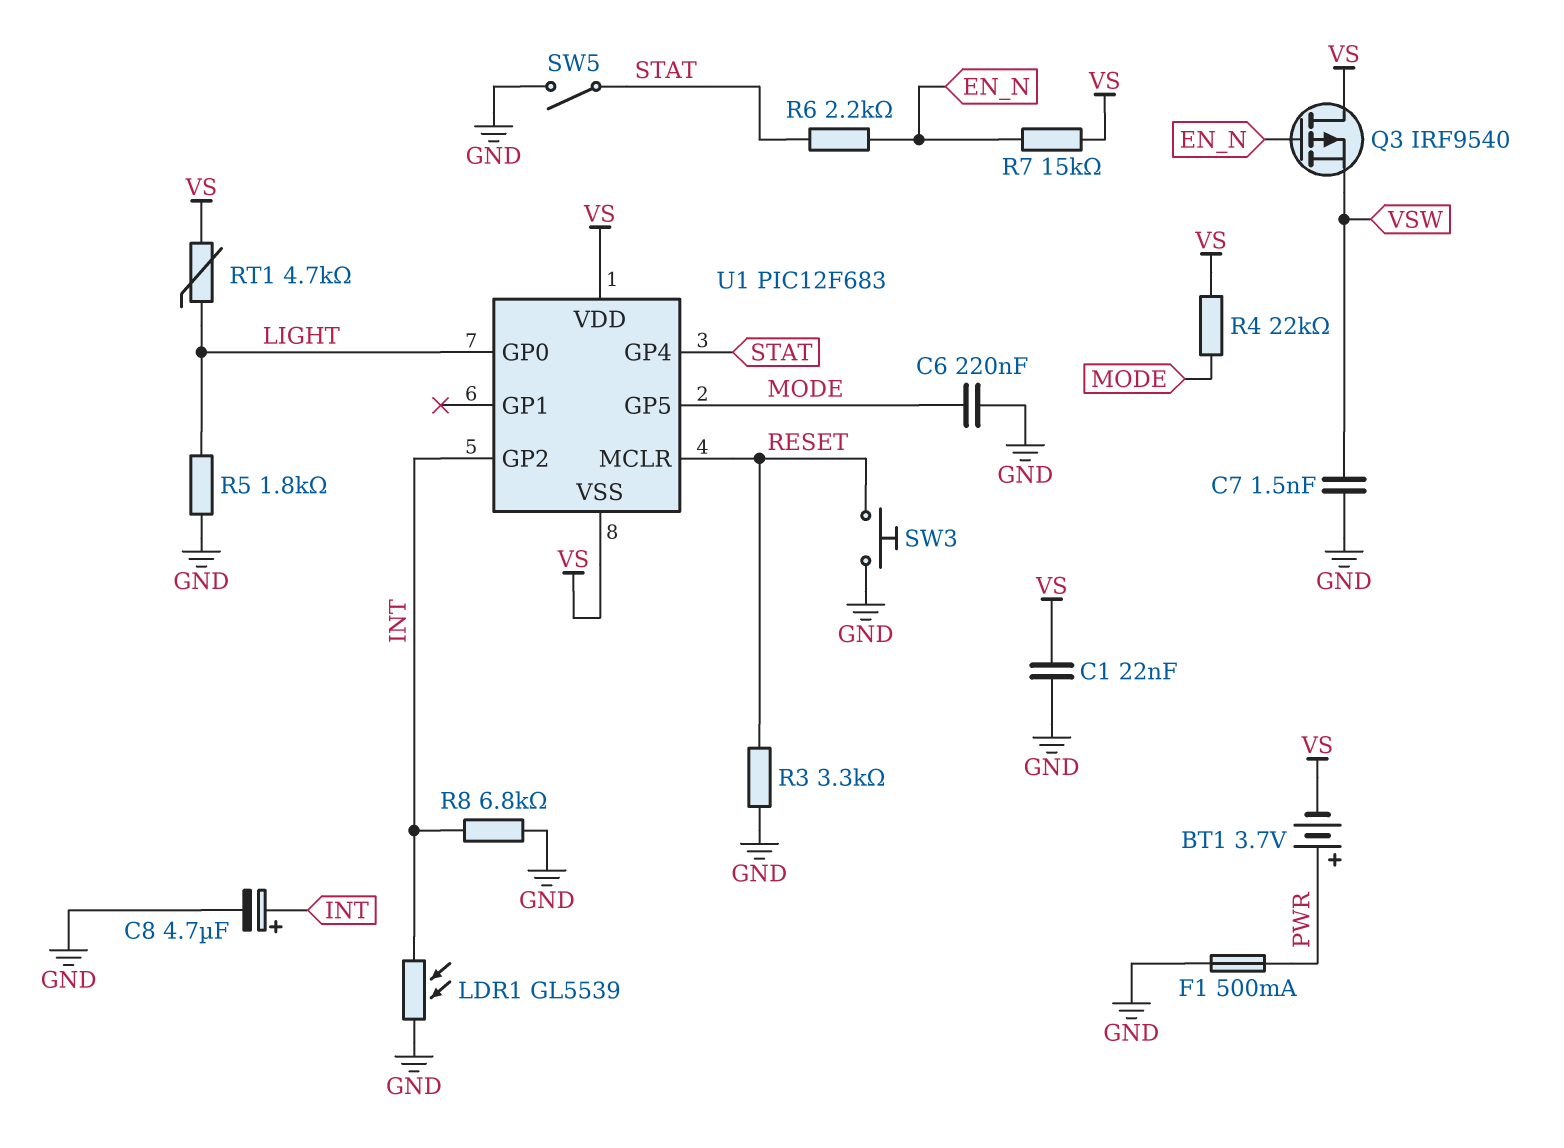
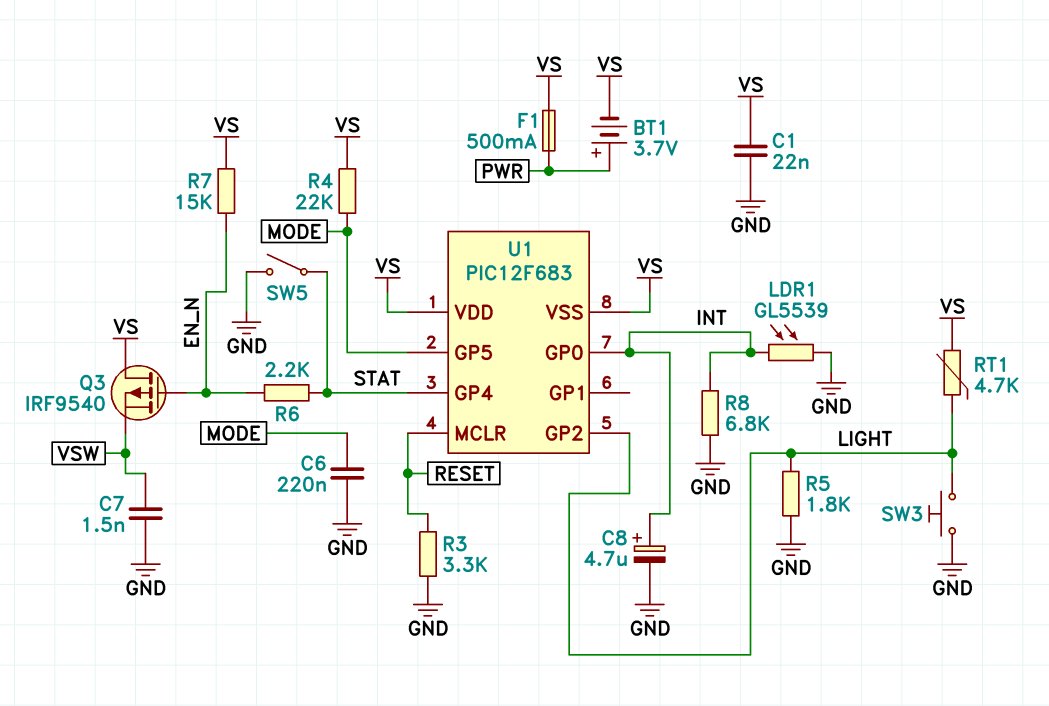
F1: 500mA (GND, PWR) -> 500mA (PWR, VS)
SW3: button (GND, RESET) -> button (GND, LIGHT)
U1 pin GP0: LIGHT -> INT
U1 pin GP2: INT -> LIGHT

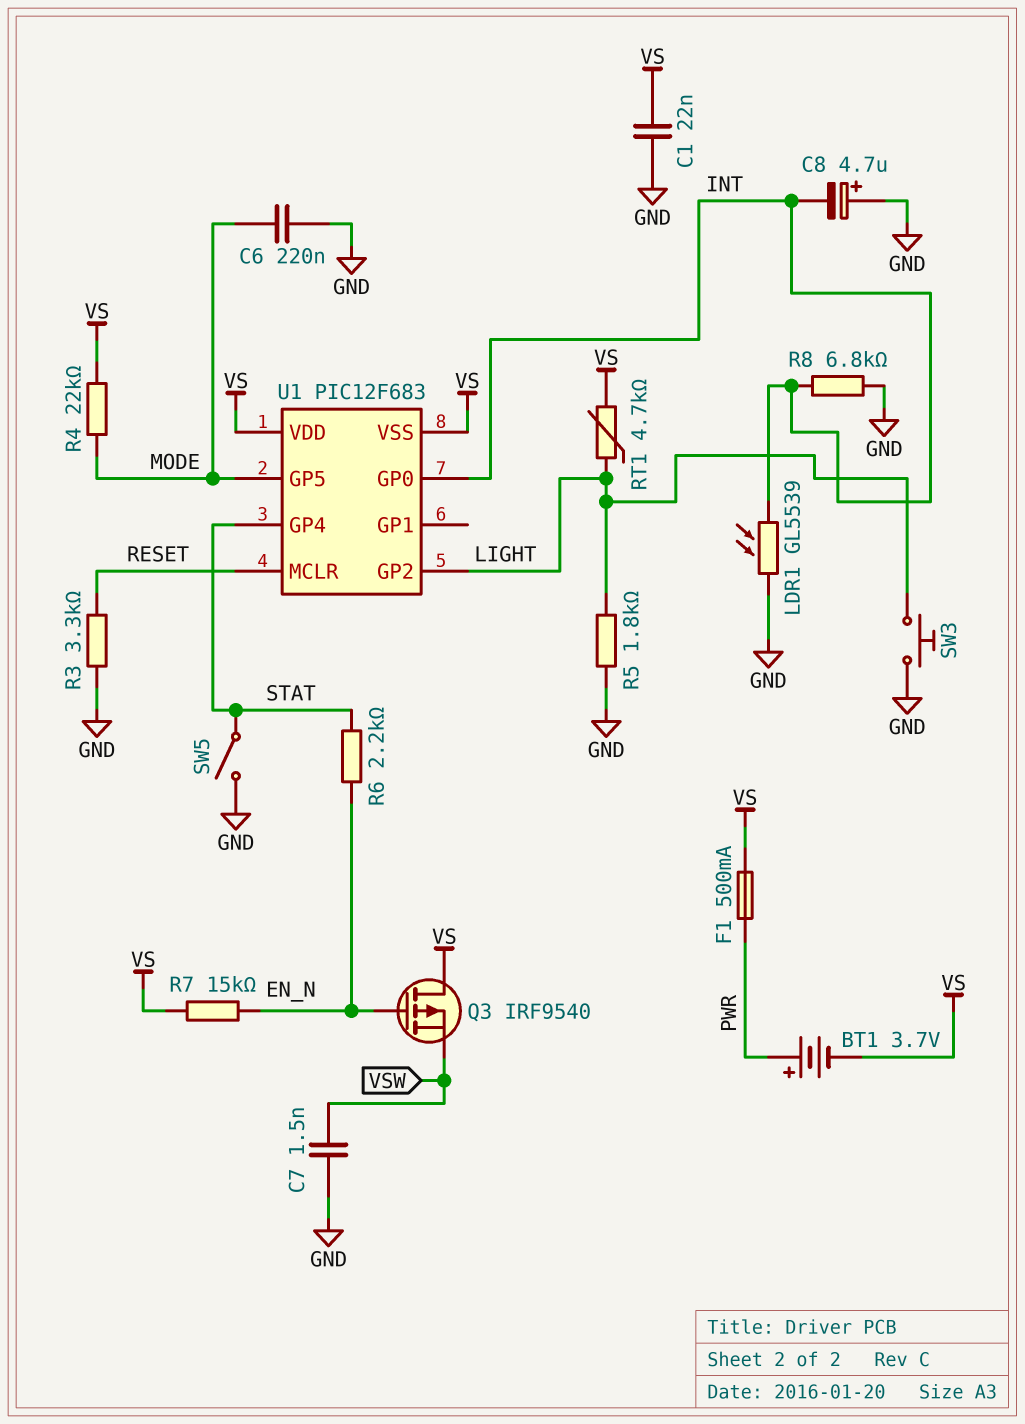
C8: 4.7uF (plus INT, minus GND) -> 4.7uF (plus GND, minus INT)

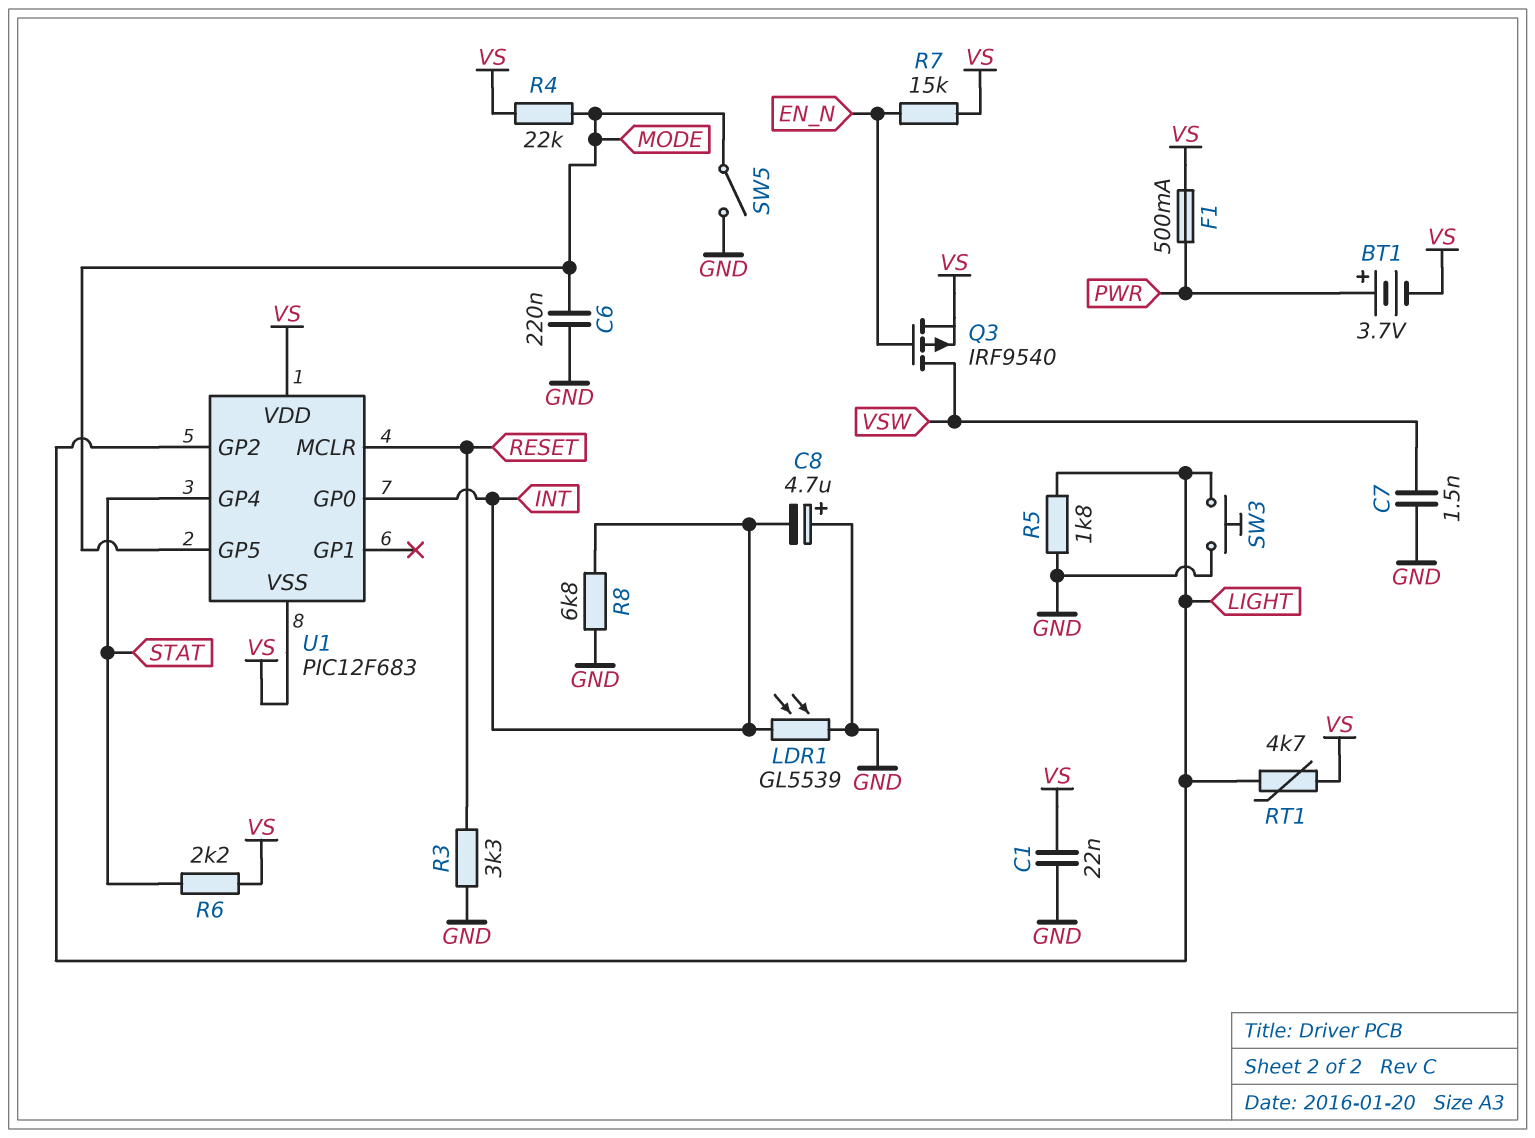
Q3: PMOS IRF9540 (G EN_N, D VS, S VSW) -> PMOS IRF9540 (G EN_N, D VSW, S VS)
R6: 2.2k (EN_N, STAT) -> 2.2k (STAT, VS)
SW5: switch (GND, STAT) -> switch (GND, MODE)

